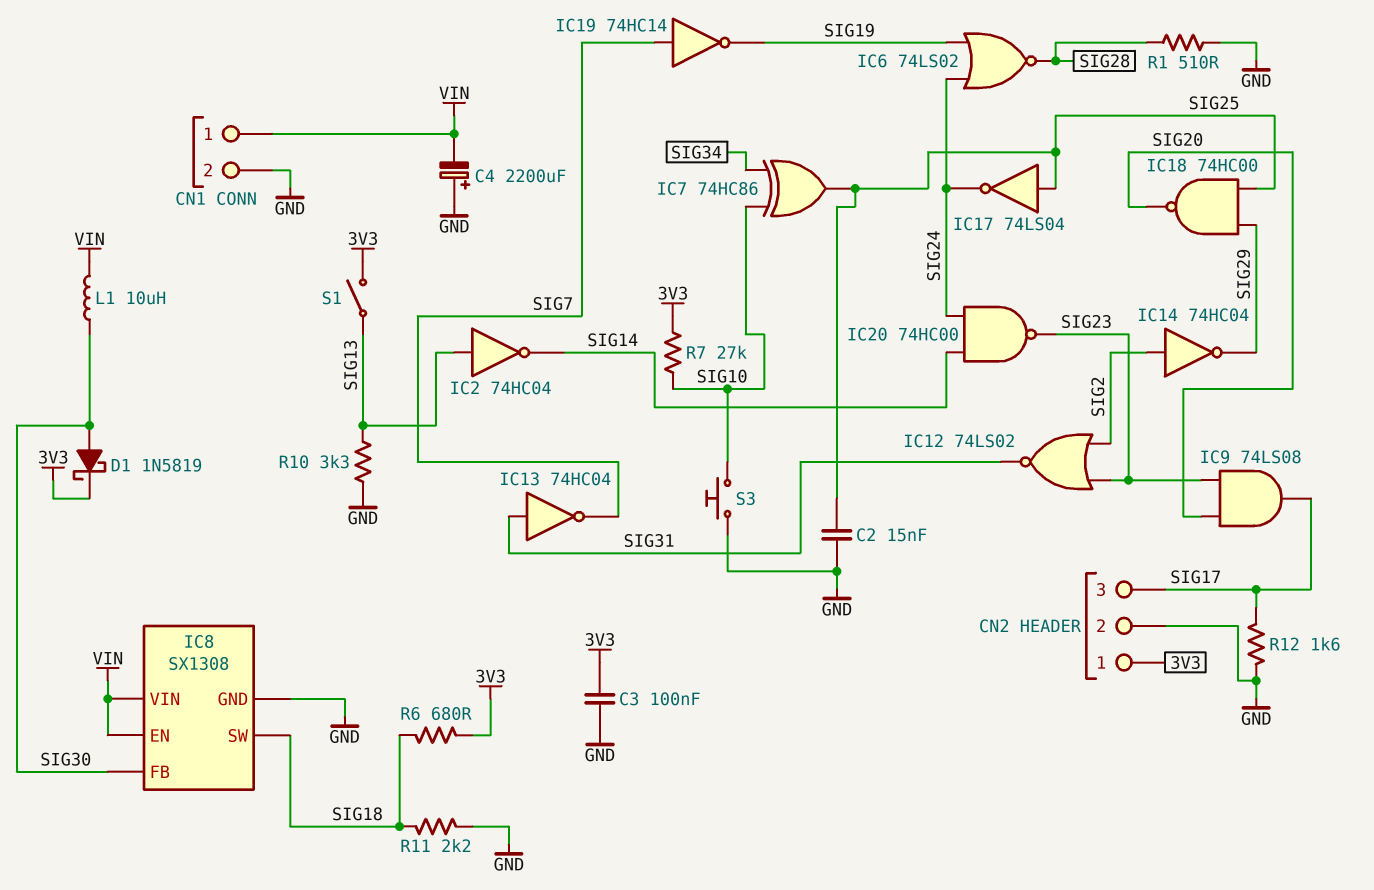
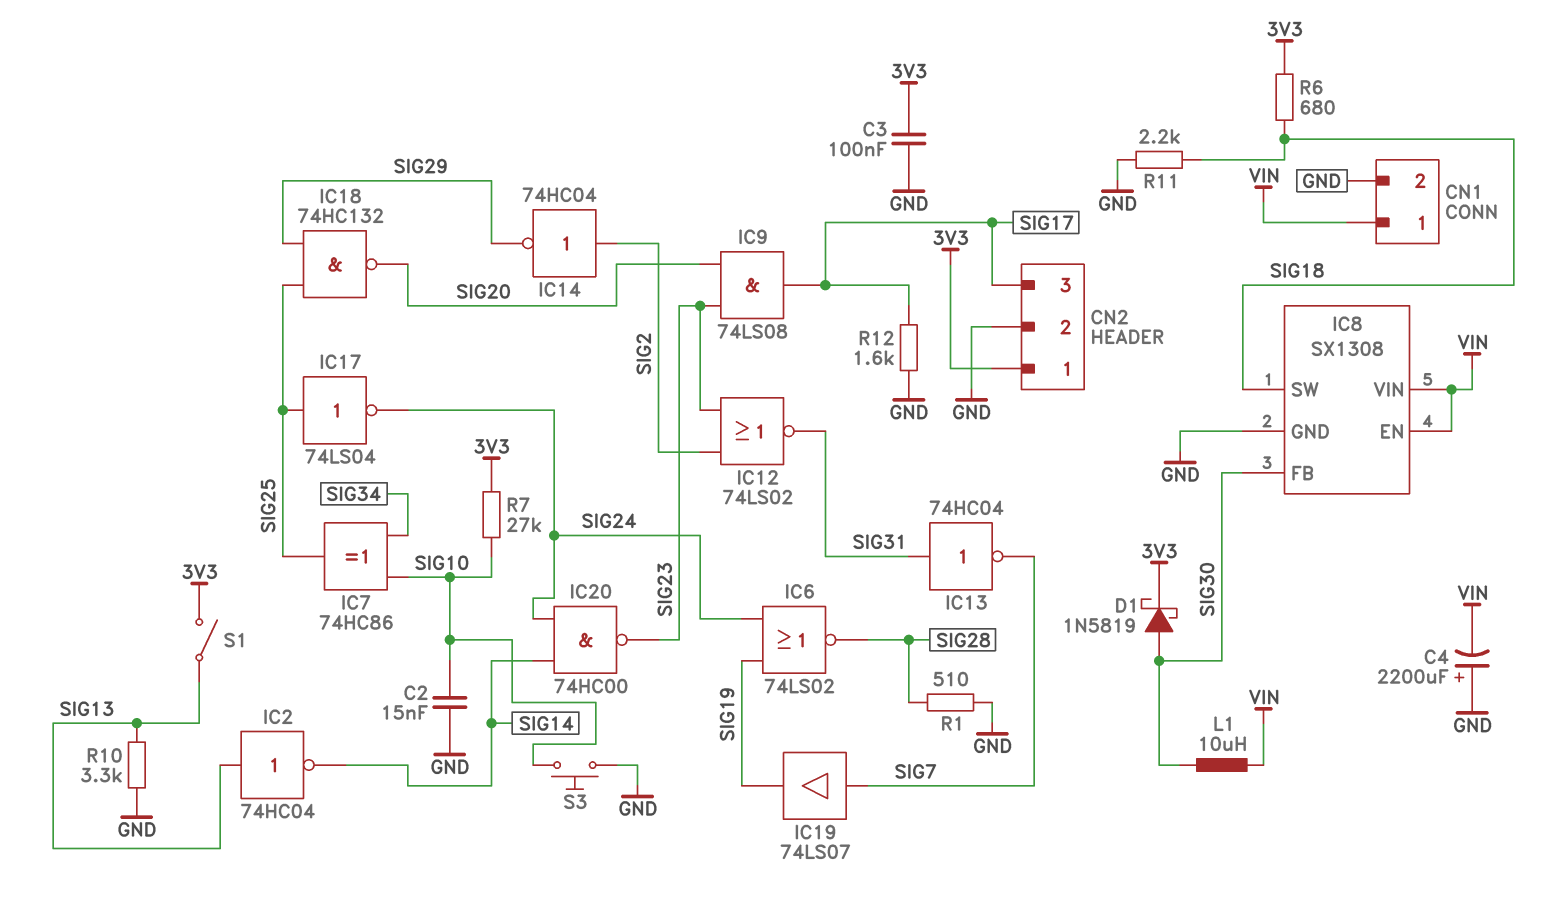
C2: 15nF (GND, SIG25) -> 15nF (GND, SIG10)
IC18: NAND 74HC00 (in SIG25, in SIG29, out SIG20) -> NAND 74HC132 (in SIG25, in SIG29, out SIG20)
IC19: NOT 74HC14 (in SIG7, out SIG19) -> buffer 74LS07 (in SIG7, out SIG19)

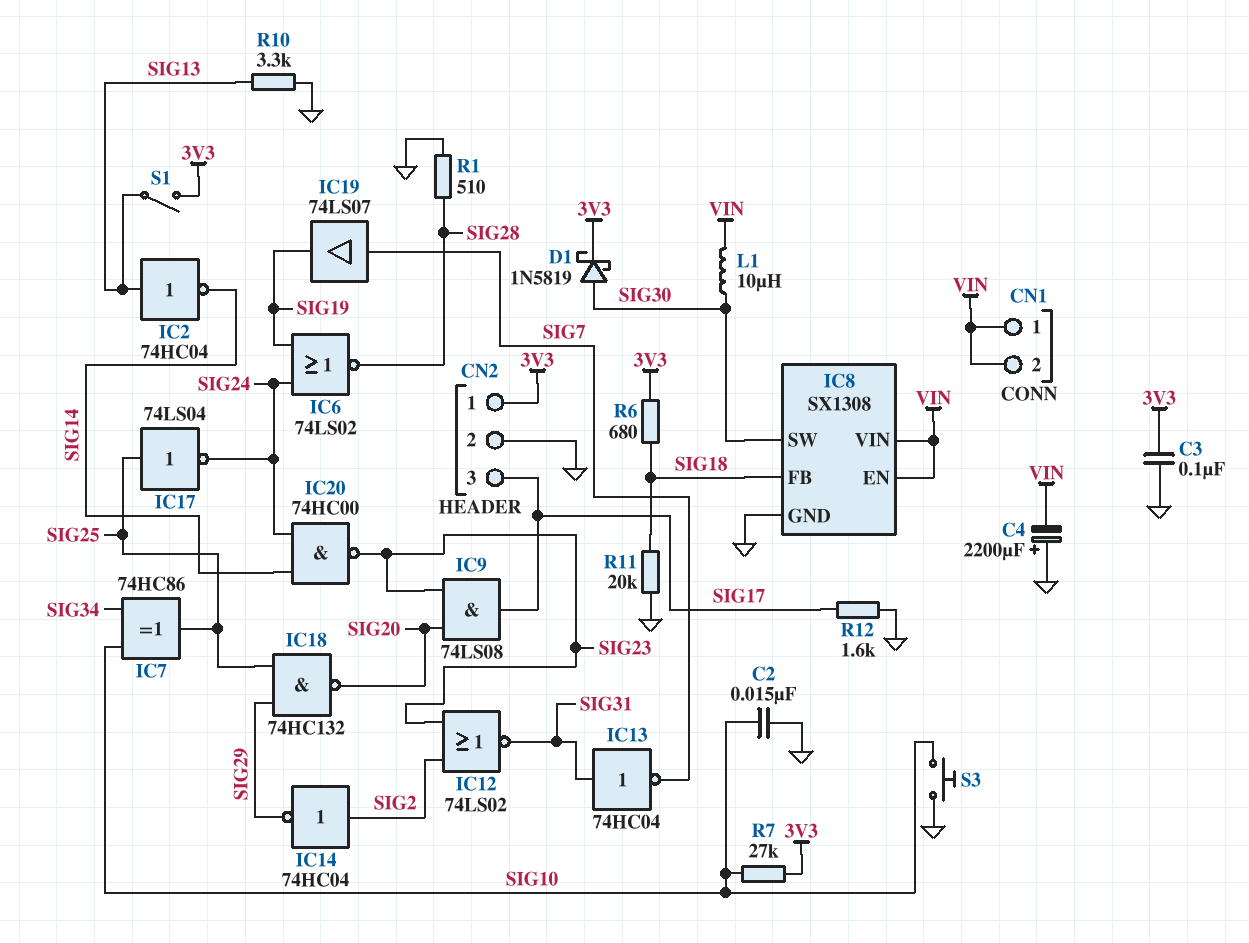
CN1 pin 2: GND -> VIN
IC8 pin FB: SIG30 -> SIG18
IC8 pin SW: SIG18 -> SIG30
R11: 2.2k (GND, SIG18) -> 20k (GND, SIG18)

